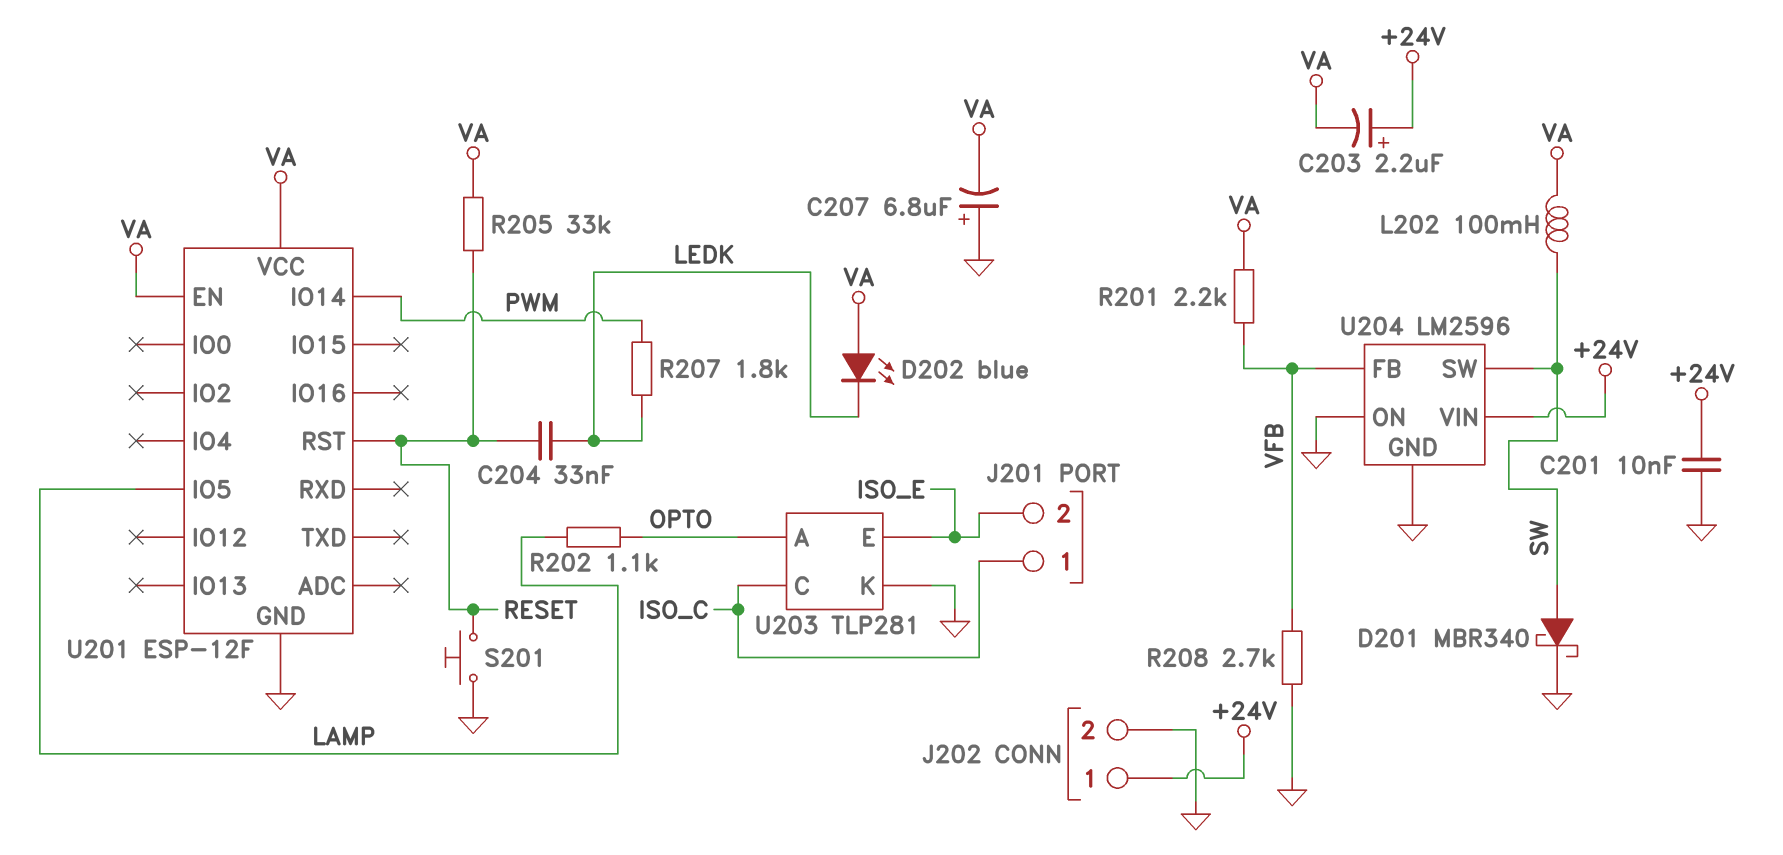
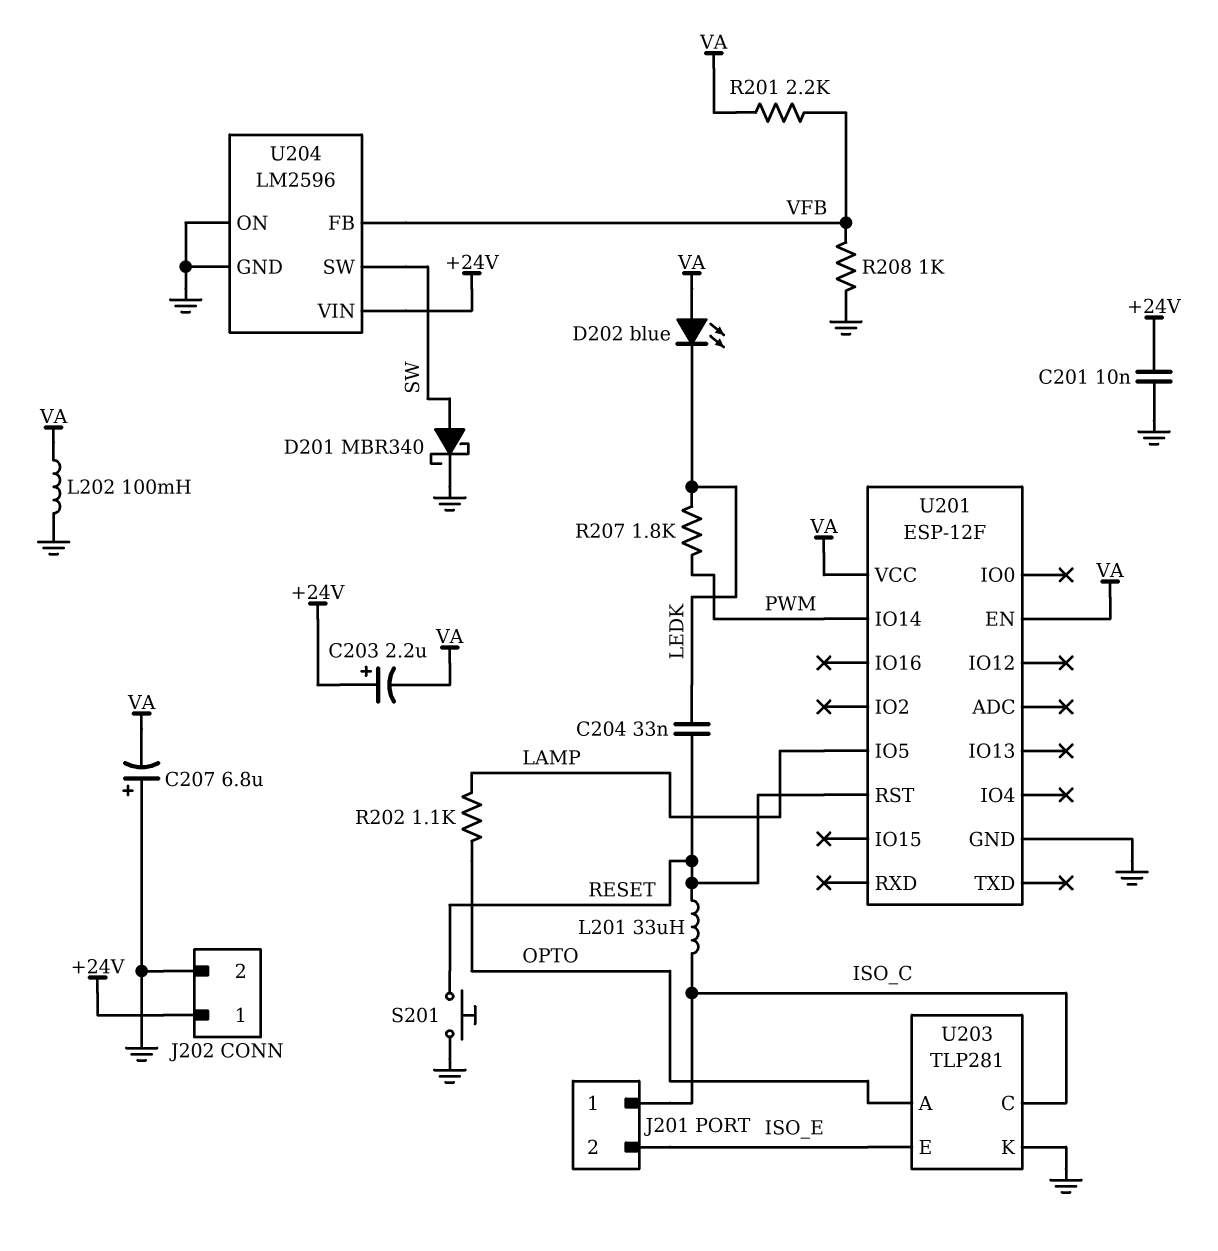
L201: none -> 33uH (ISO_C, RESET)
L202: 100mH (SW, VA) -> 100mH (GND, VA)
R205: 33k (RESET, VA) -> none
R208: 2.7k (GND, VFB) -> 1k (GND, VFB)

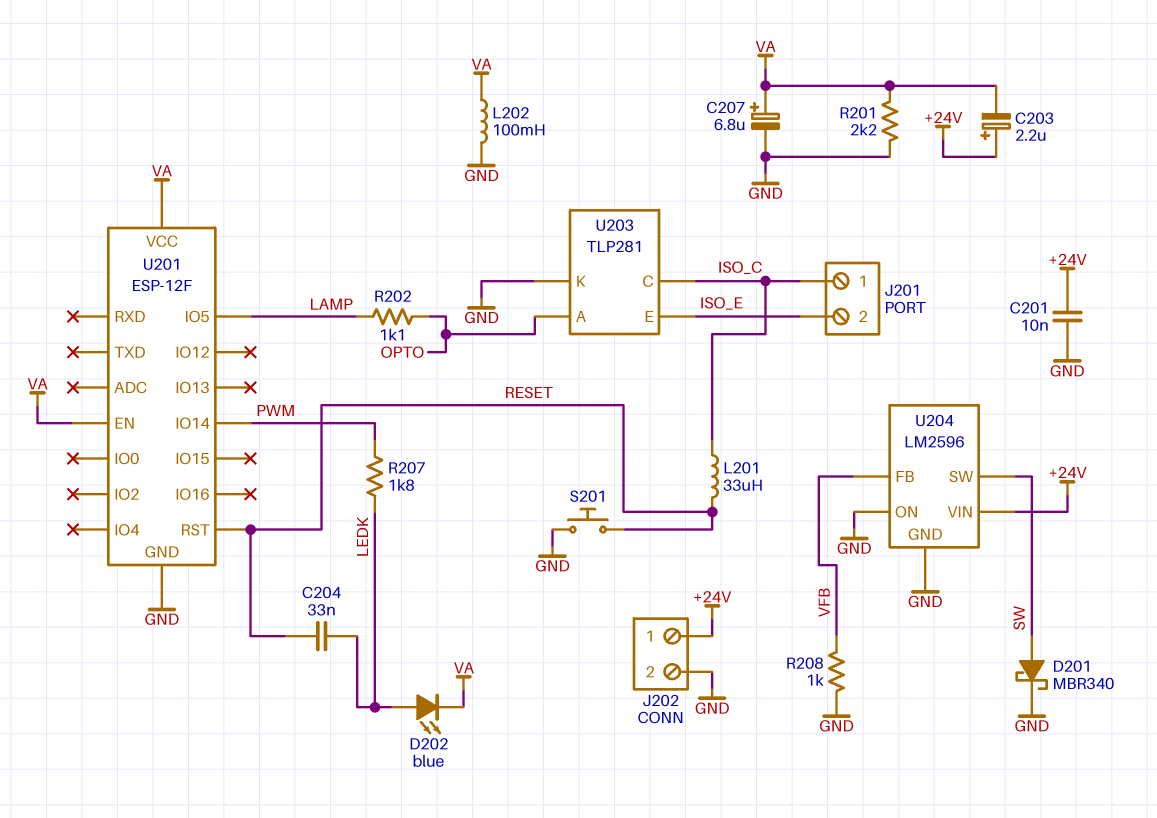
C207: 6.8uF (plus GND, minus VA) -> 6.8uF (plus VA, minus GND)
D202: LED blue (A VA, K LEDK) -> LED blue (A LEDK, K VA)
R201: 2.2k (VA, VFB) -> 2.2k (GND, VA)

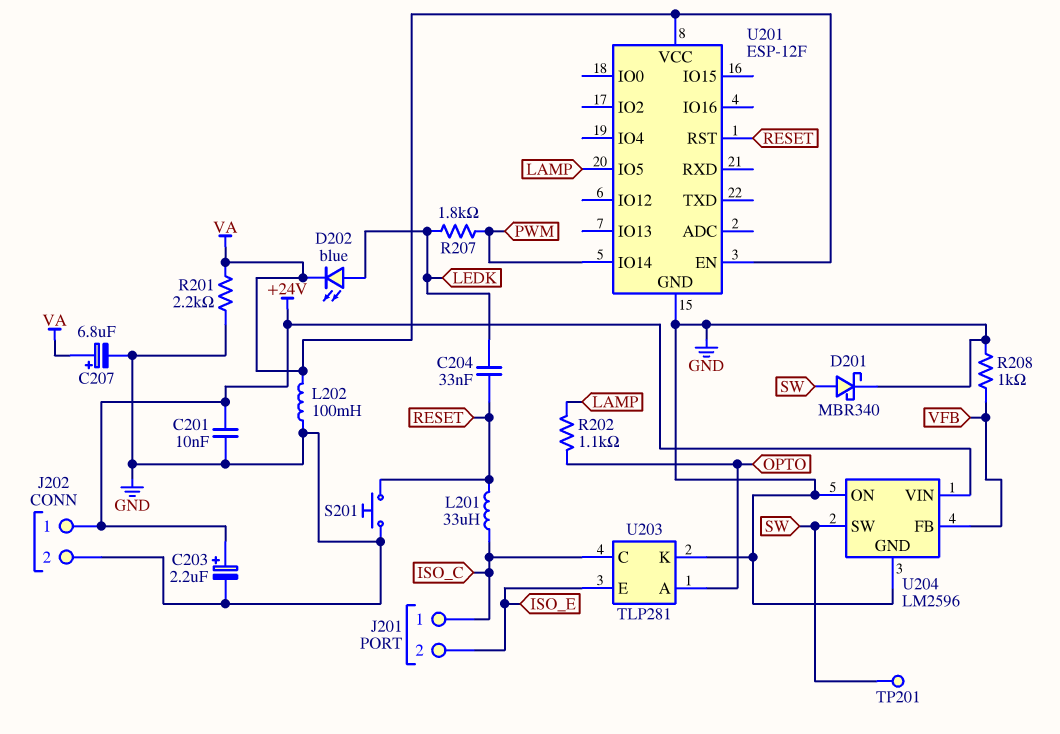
C203: 2.2uF (plus +24V, minus VA) -> 2.2uF (plus +24V, minus GND)
TP201: none -> test point (SW)

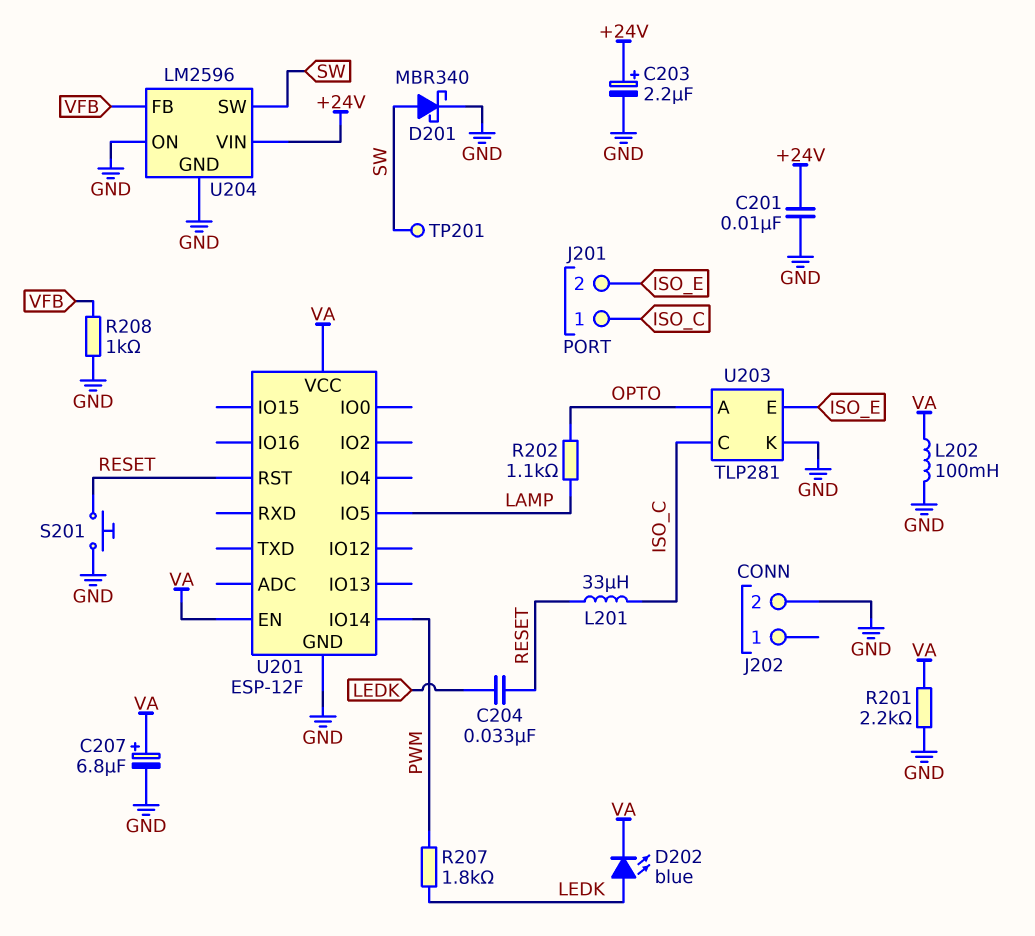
J202 pin 1: +24V -> none

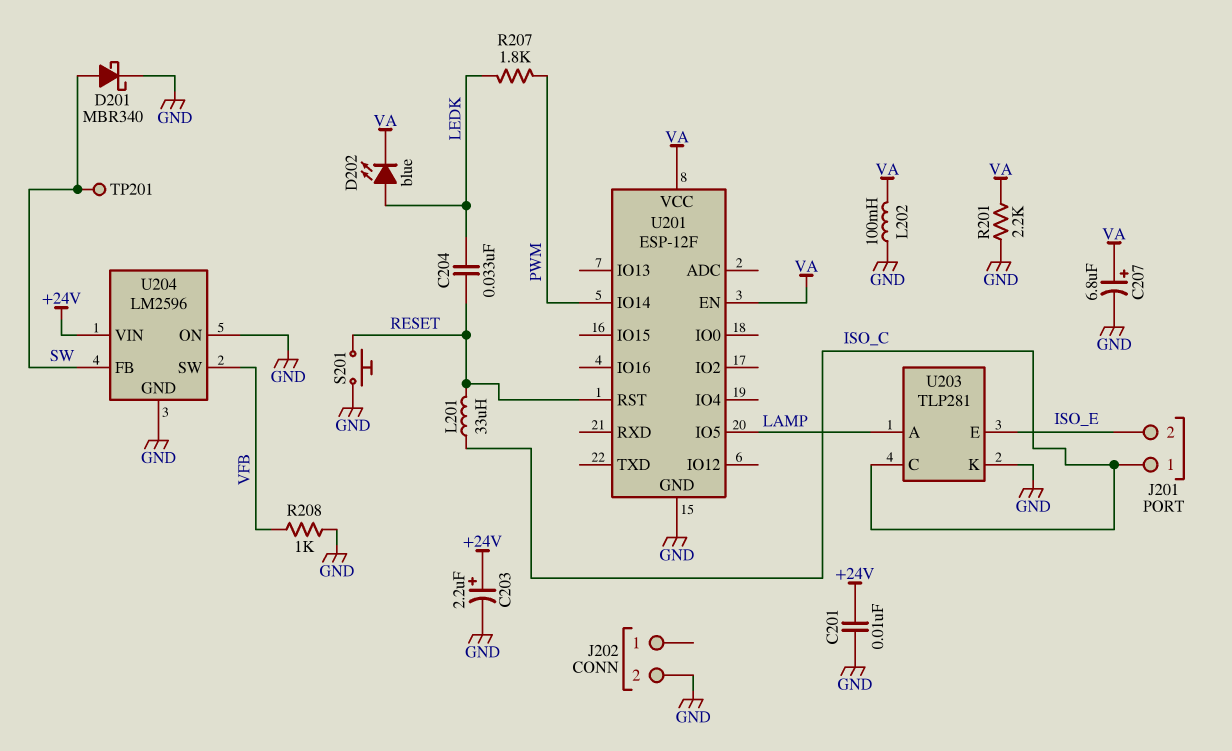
R202: 1.1k (LAMP, OPTO) -> none
U203 pin A: OPTO -> LAMP
U204 pin FB: VFB -> SW
U204 pin SW: SW -> VFB

